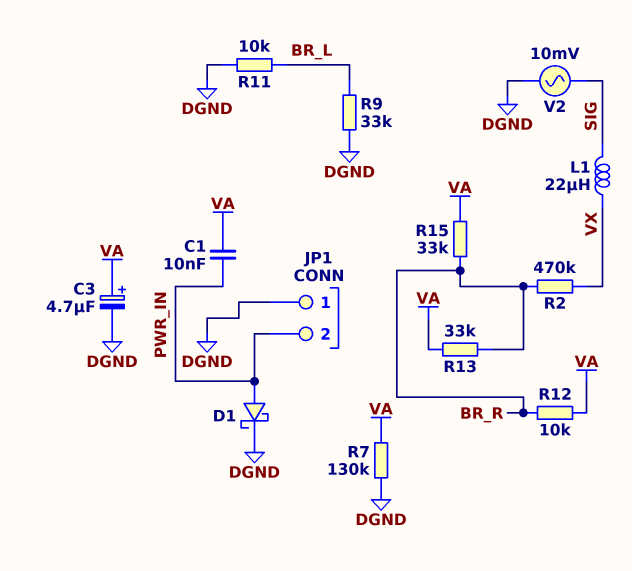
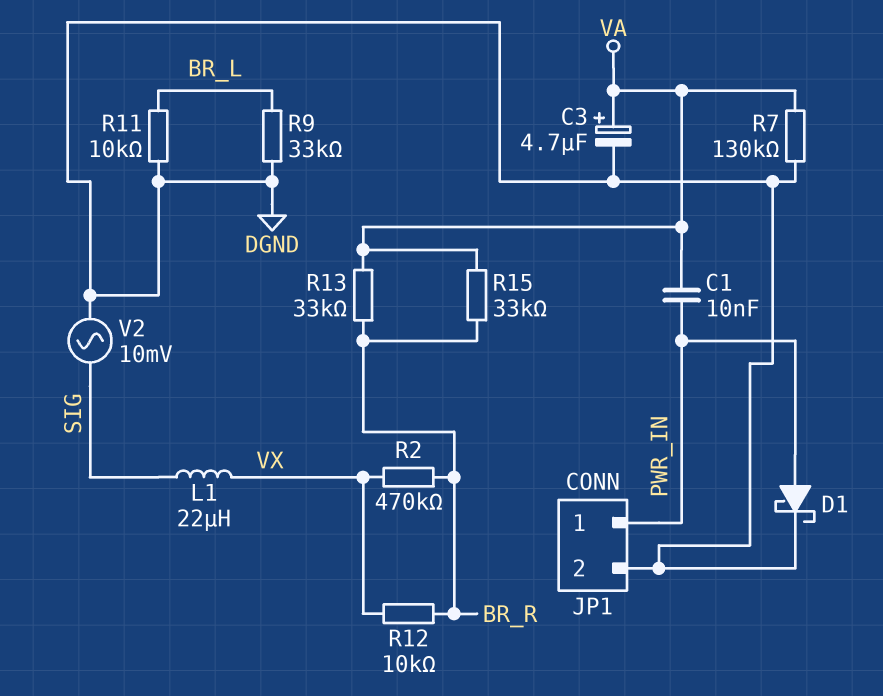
JP1 pin 1: DGND -> PWR_IN
JP1 pin 2: PWR_IN -> DGND
R12: 10k (BR_R, VA) -> 10k (BR_R, VX)

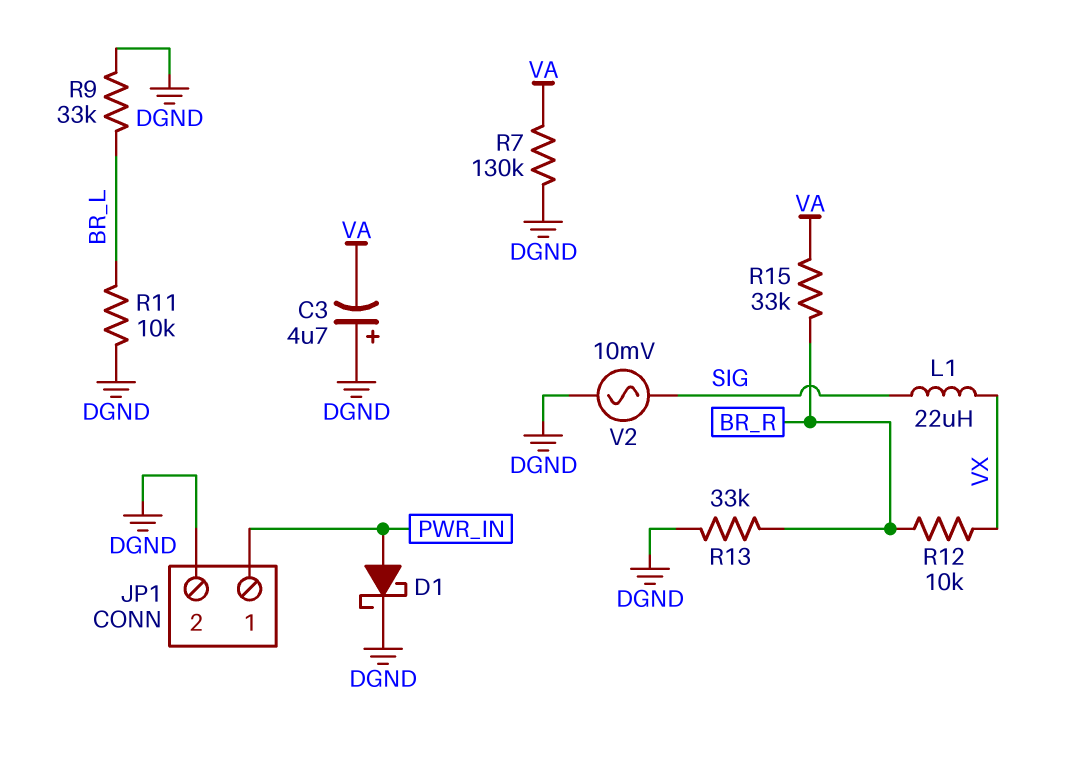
C1: 10nF (PWR_IN, VA) -> none
C3: 4.7uF (plus VA, minus DGND) -> 4.7uF (plus DGND, minus VA)
R2: 470k (BR_R, VX) -> none
R13: 33k (BR_R, VA) -> 33k (BR_R, DGND)

